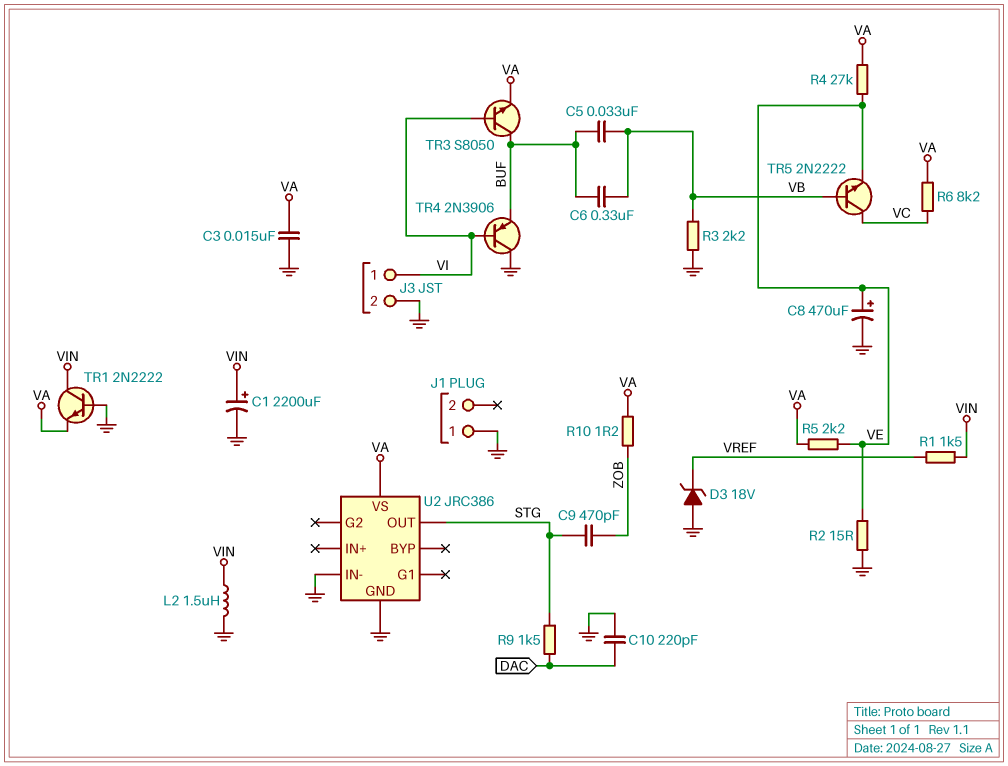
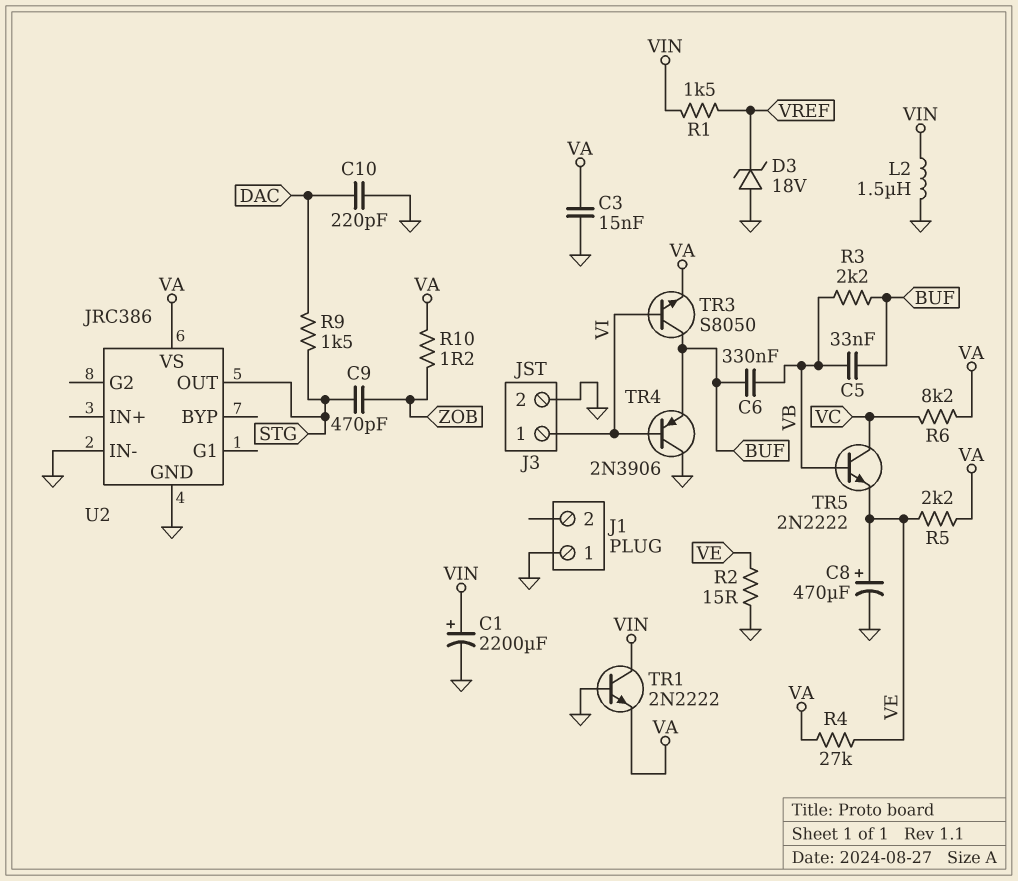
R3: 2.2k (GND, VB) -> 2.2k (BUF, VB)

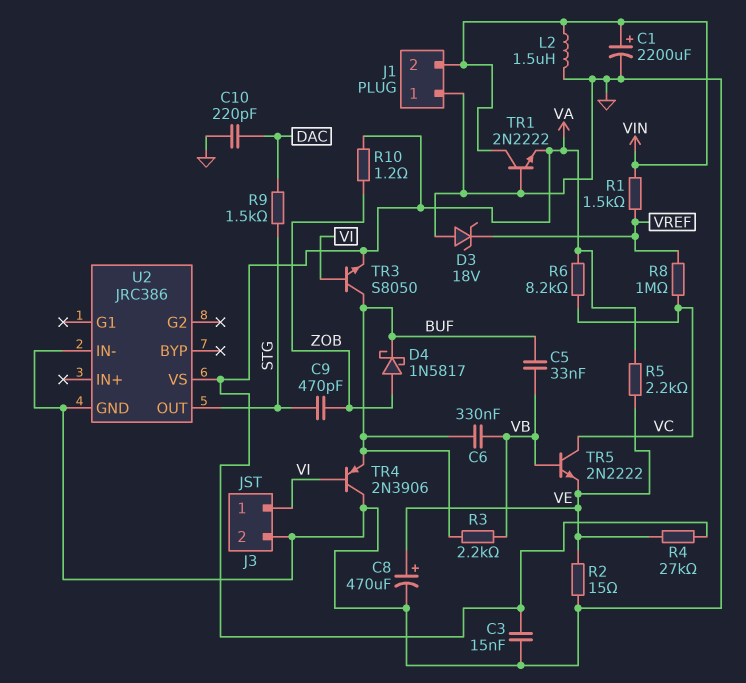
D4: none -> schottky 1N5817 (A ZOB, K BUF)
J1 pin 2: none -> VIN
R8: none -> 1M (VC, VREF)

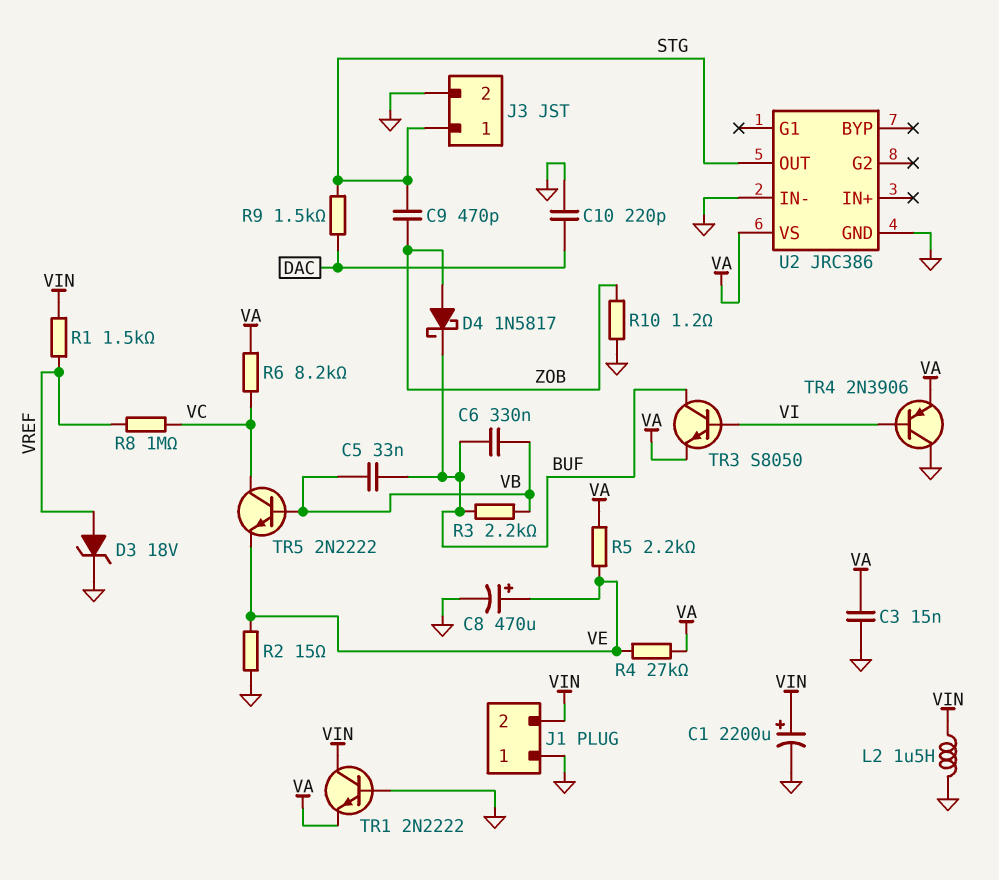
D3: zener 18V (A GND, K VREF) -> zener 18V (A VREF, K GND)
J3 pin 1: VI -> STG
R10: 1.2 (VA, ZOB) -> 1.2 (GND, ZOB)
TR4: PNP 2N3906 (B VI, C GND, E BUF) -> PNP 2N3906 (B VI, C GND, E VA)

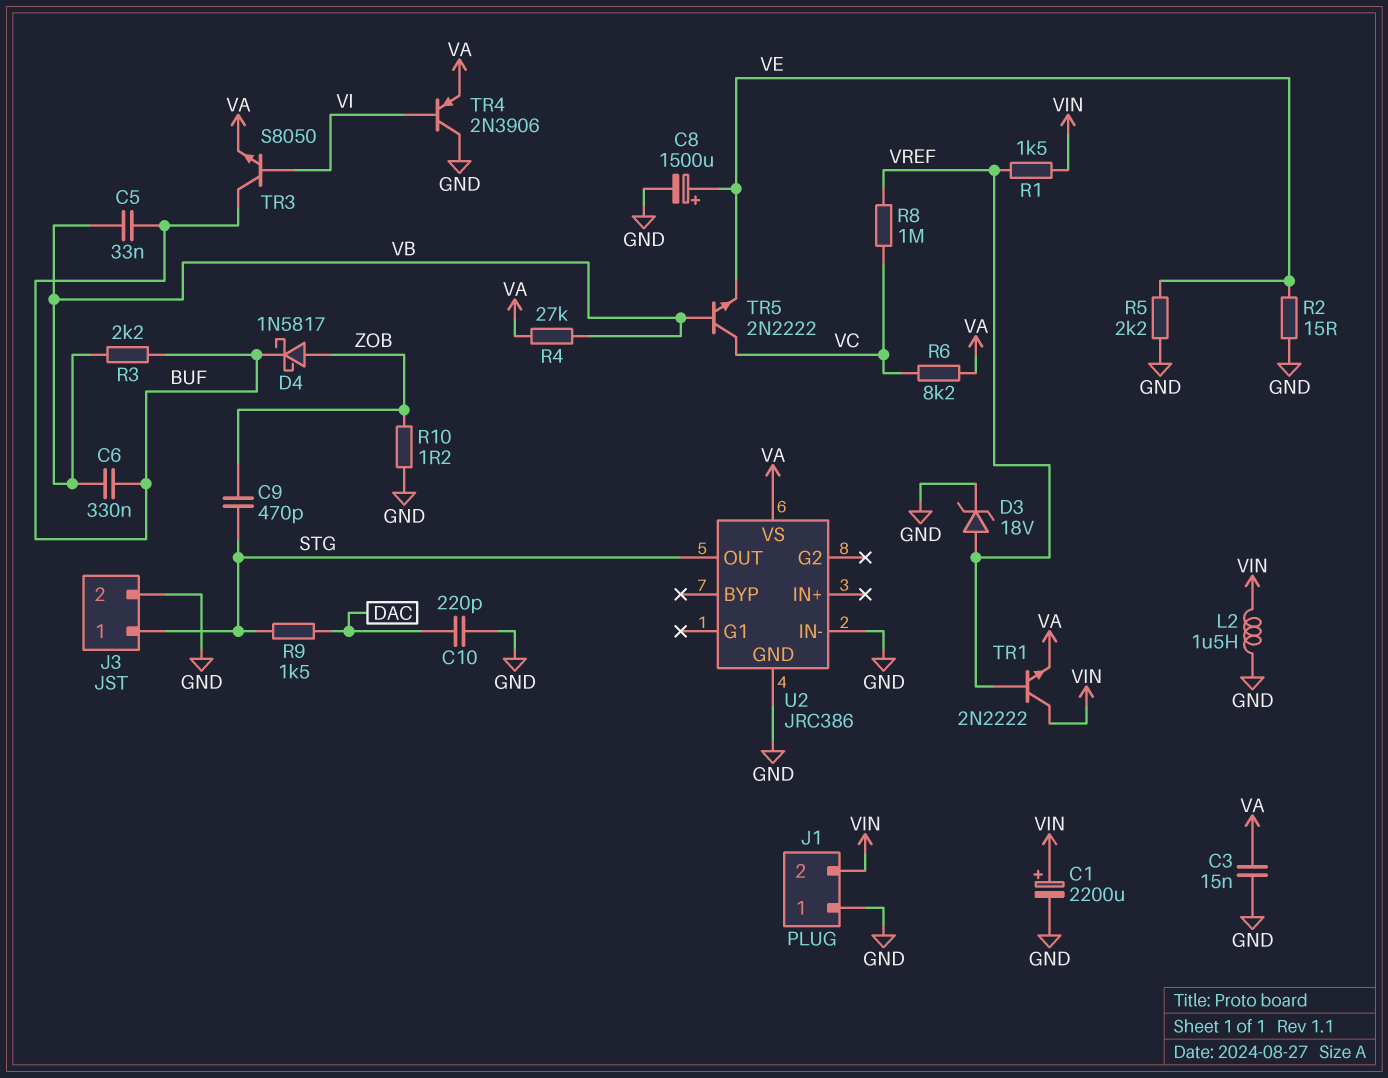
C8: 470uF (plus VE, minus GND) -> 1500uF (plus VE, minus GND)
R4: 27k (VA, VE) -> 27k (VA, VB)
R5: 2.2k (VA, VE) -> 2.2k (GND, VE)
TR1: NPN 2N2222 (B GND, C VIN, E VA) -> NPN 2N2222 (B VREF, C VIN, E VA)

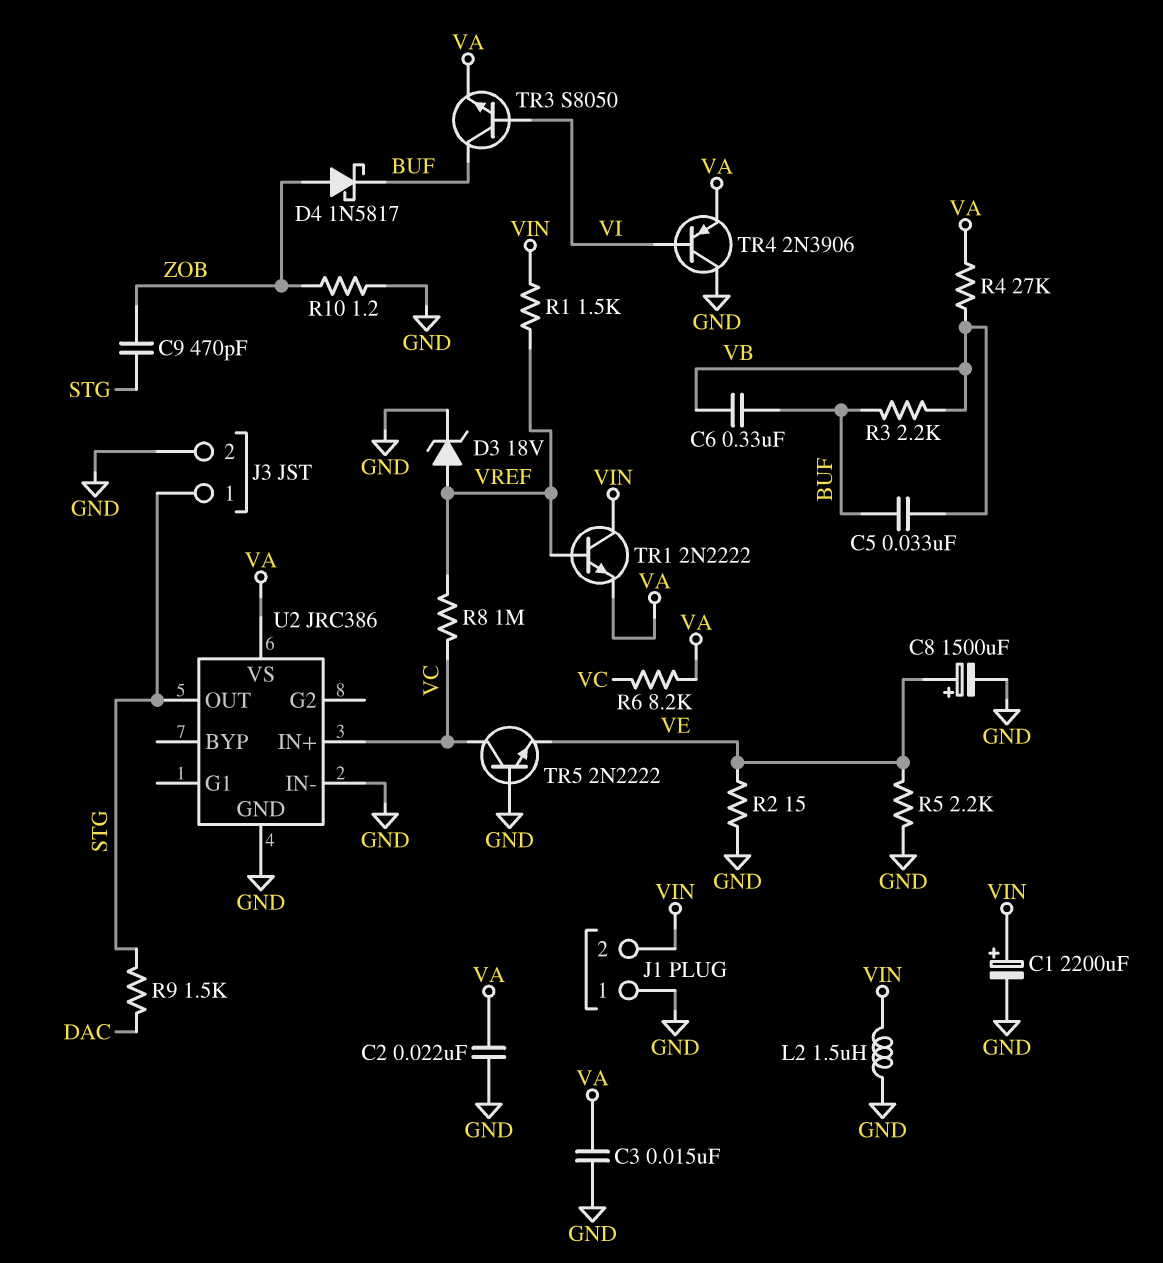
C2: none -> 22nF (GND, VA)
C10: 220pF (DAC, GND) -> none
TR5: NPN 2N2222 (B VB, C VC, E VE) -> NPN 2N2222 (B GND, C VC, E VE)
U2 pin IN+: none -> VC

